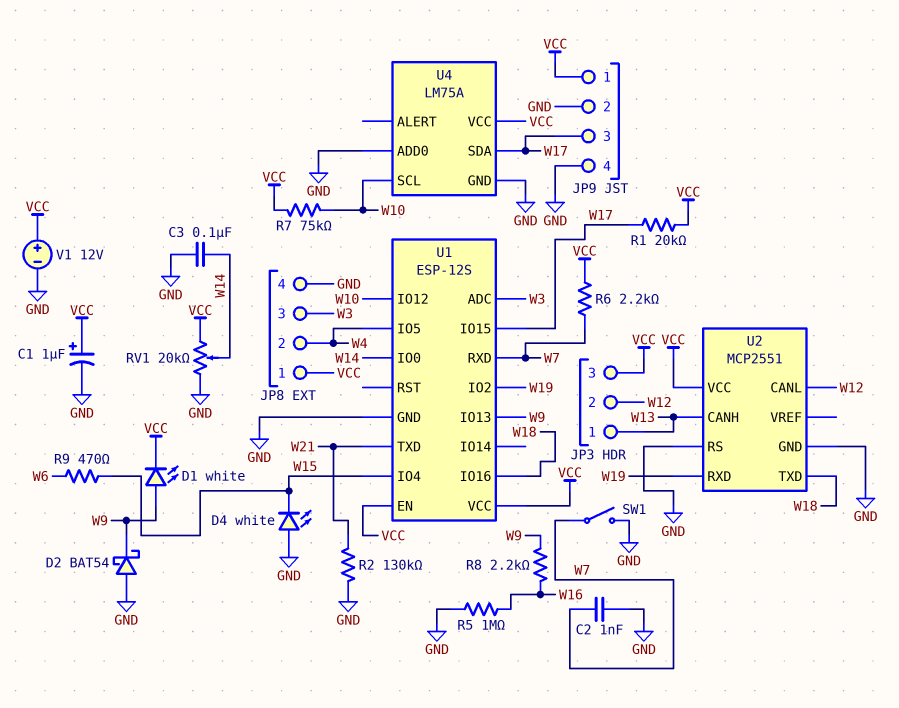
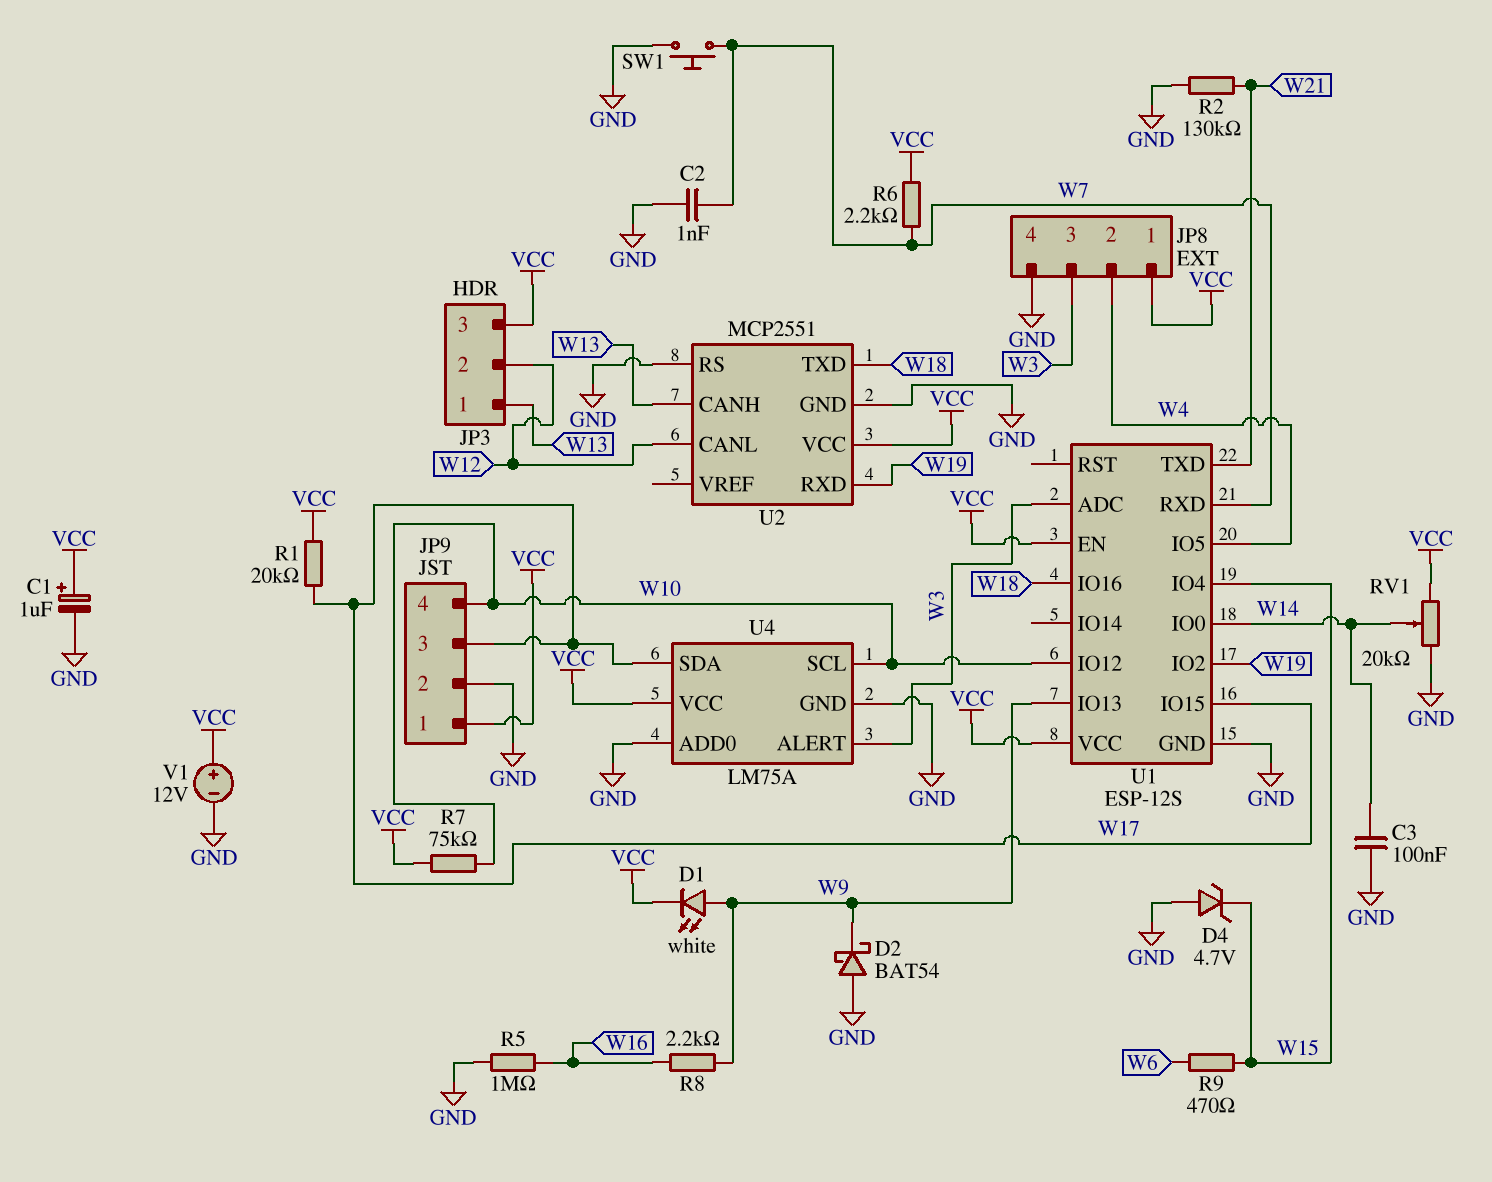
D4: LED white (A GND, K W15) -> zener 4.7V (A GND, K W15)
JP9 pin 4: GND -> W10
SW1: switch (GND, W7) -> button (GND, W7)
U4 pin ALERT: none -> W3

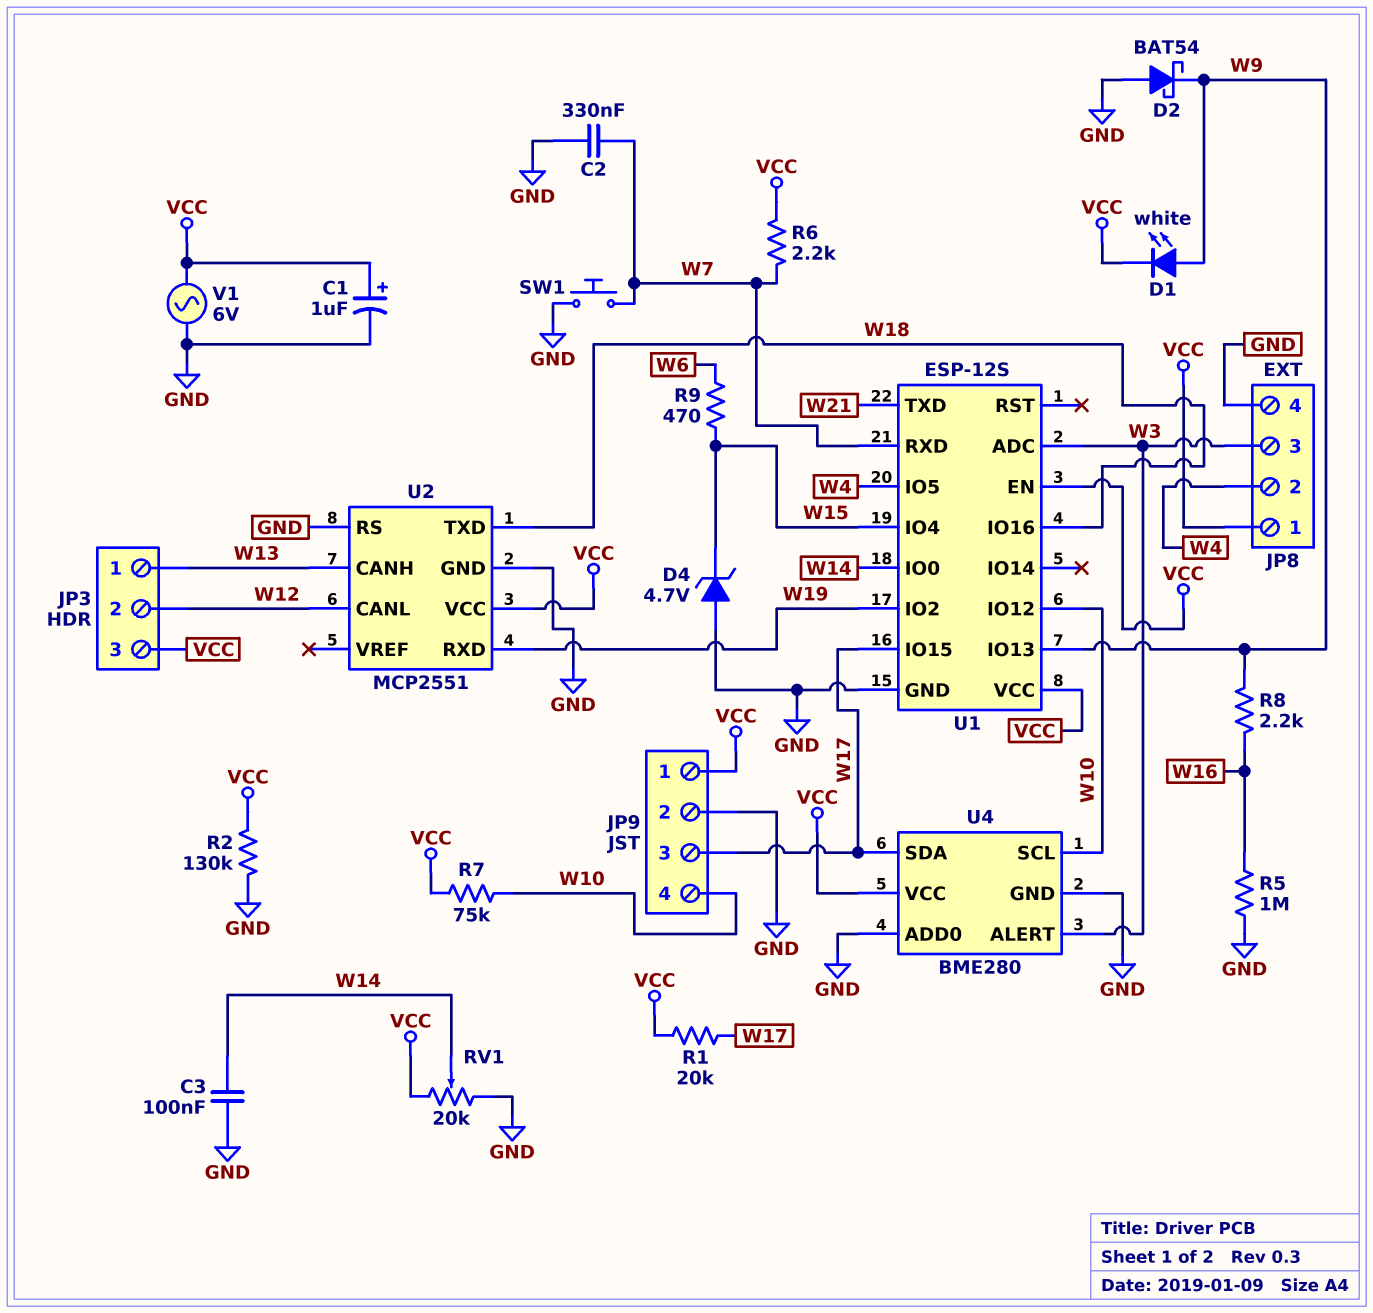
C2: 1nF (GND, W7) -> 330nF (GND, W7)
R2: 130k (GND, W21) -> 130k (GND, VCC)
U4: LM75A -> BME280
V1: 12V (plus VCC, minus GND) -> AC 6V (GND, VCC)

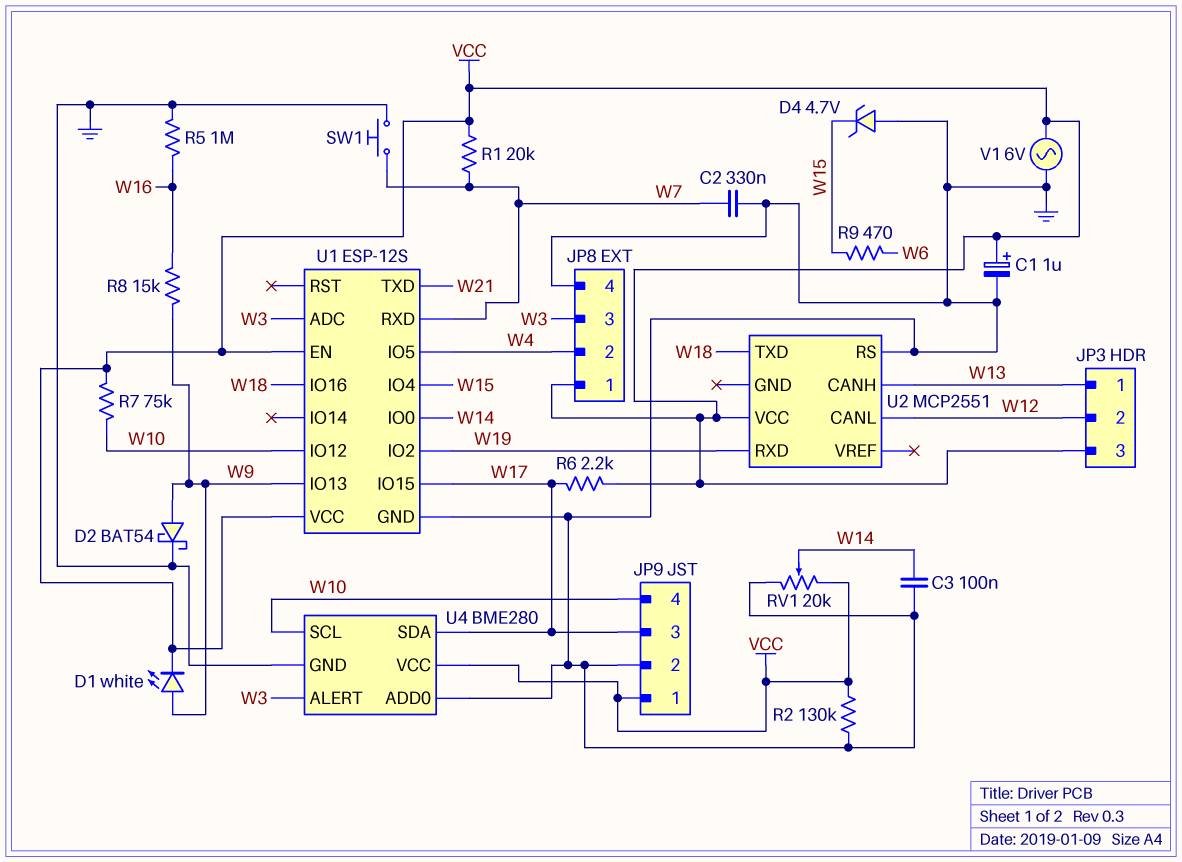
D2: schottky BAT54 (A GND, K W9) -> schottky BAT54 (A W9, K GND)
R1: 20k (VCC, W17) -> 20k (VCC, W7)
R6: 2.2k (VCC, W7) -> 2.2k (VCC, W17)
R8: 2.2k (W9, W16) -> 15k (W9, W16)
U2 pin GND: GND -> none

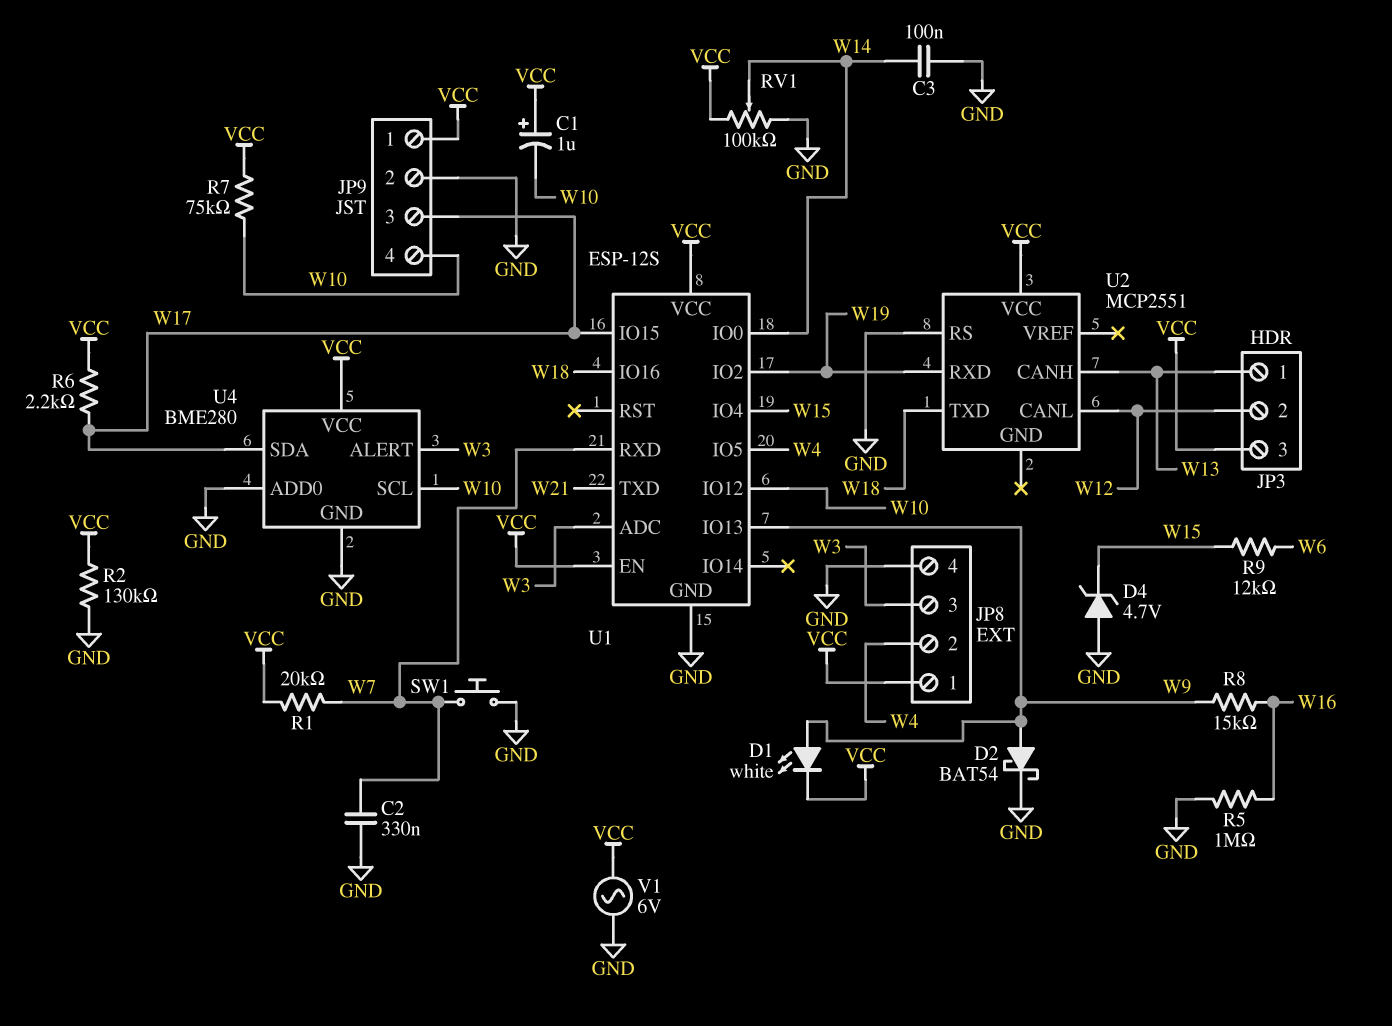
C1: 1uF (plus VCC, minus GND) -> 1uF (plus VCC, minus W10)
R9: 470 (W6, W15) -> 12k (W6, W15)
RV1: 20k (GND, VCC, wiper W14) -> 100k (GND, VCC, wiper W14)

